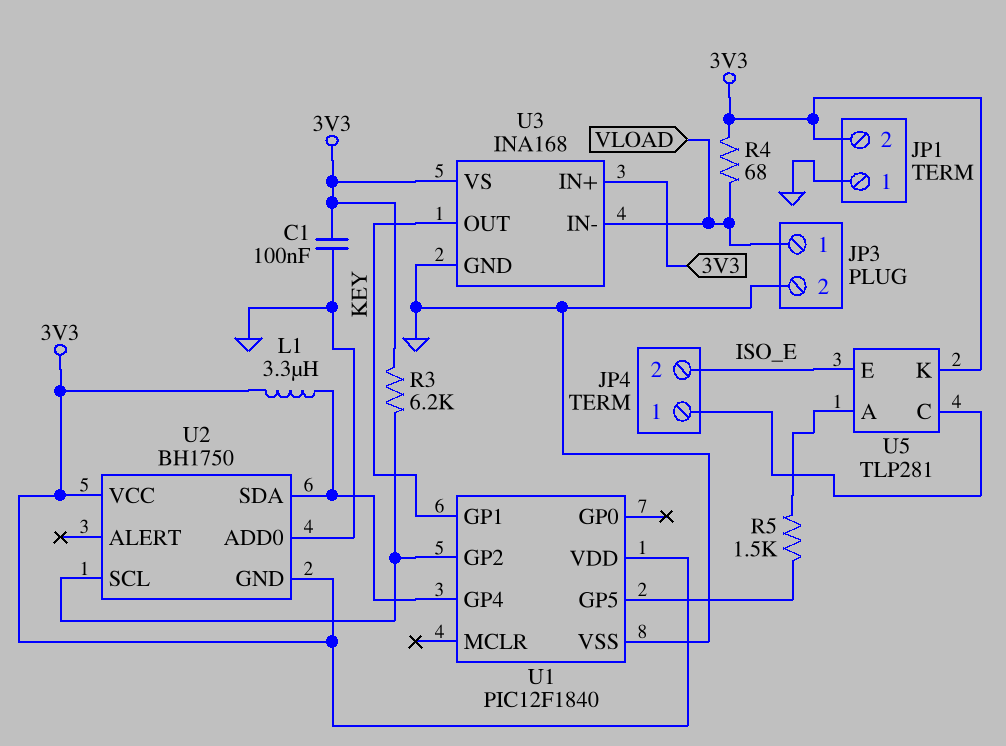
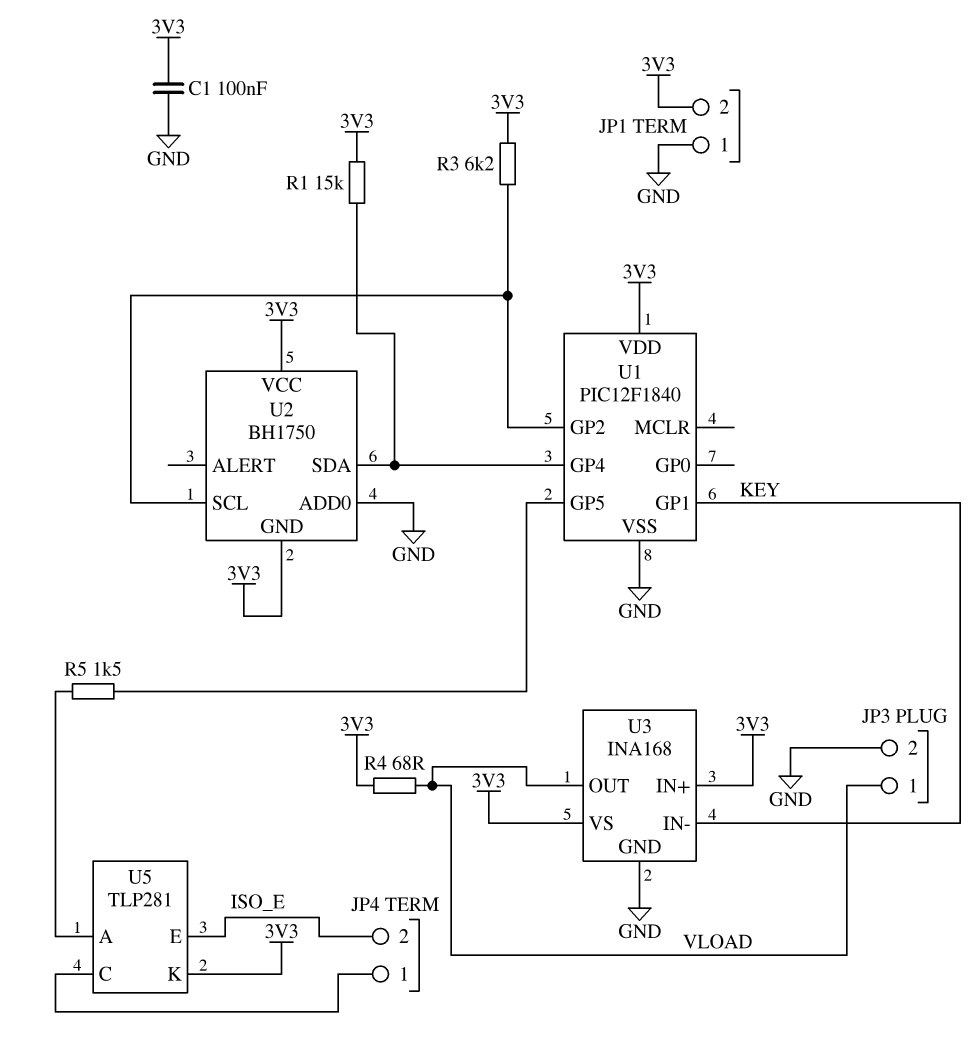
L1: 3.3uH (3V3, U1/GP4) -> none
R1: none -> 15k (3V3, U1/GP4)
U3 pin IN-: VLOAD -> KEY
U3 pin OUT: KEY -> VLOAD

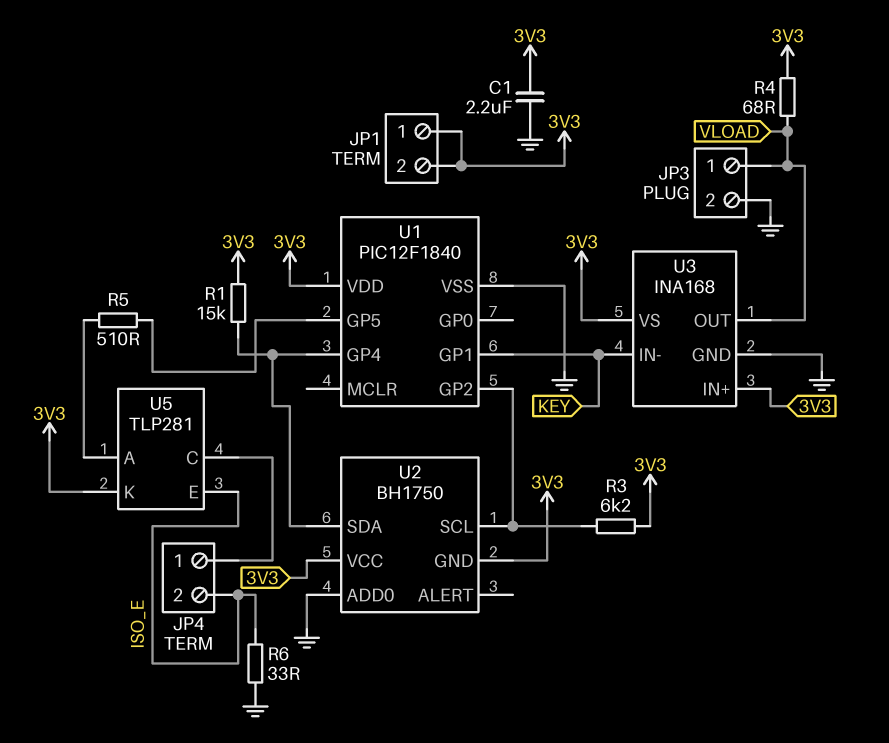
C1: 100nF (3V3, GND) -> 2.2uF (3V3, GND)
JP1 pin 1: GND -> 3V3
R5: 1.5k (U1/GP5, U5/A) -> 510 (U1/GP5, U5/A)
R6: none -> 33 (GND, ISO_E)

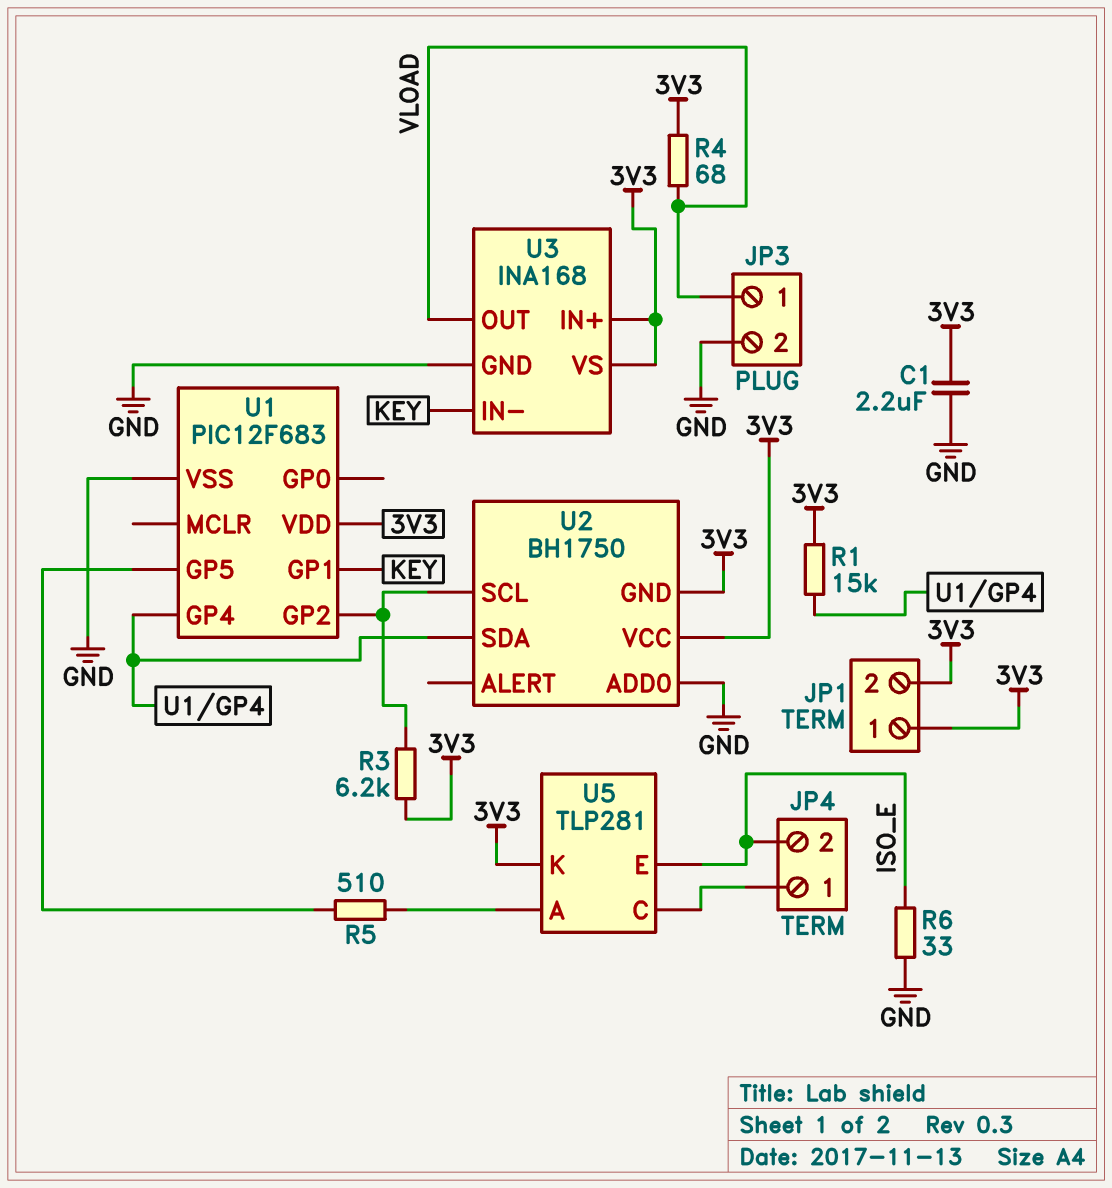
U1: PIC12F1840 -> PIC12F683

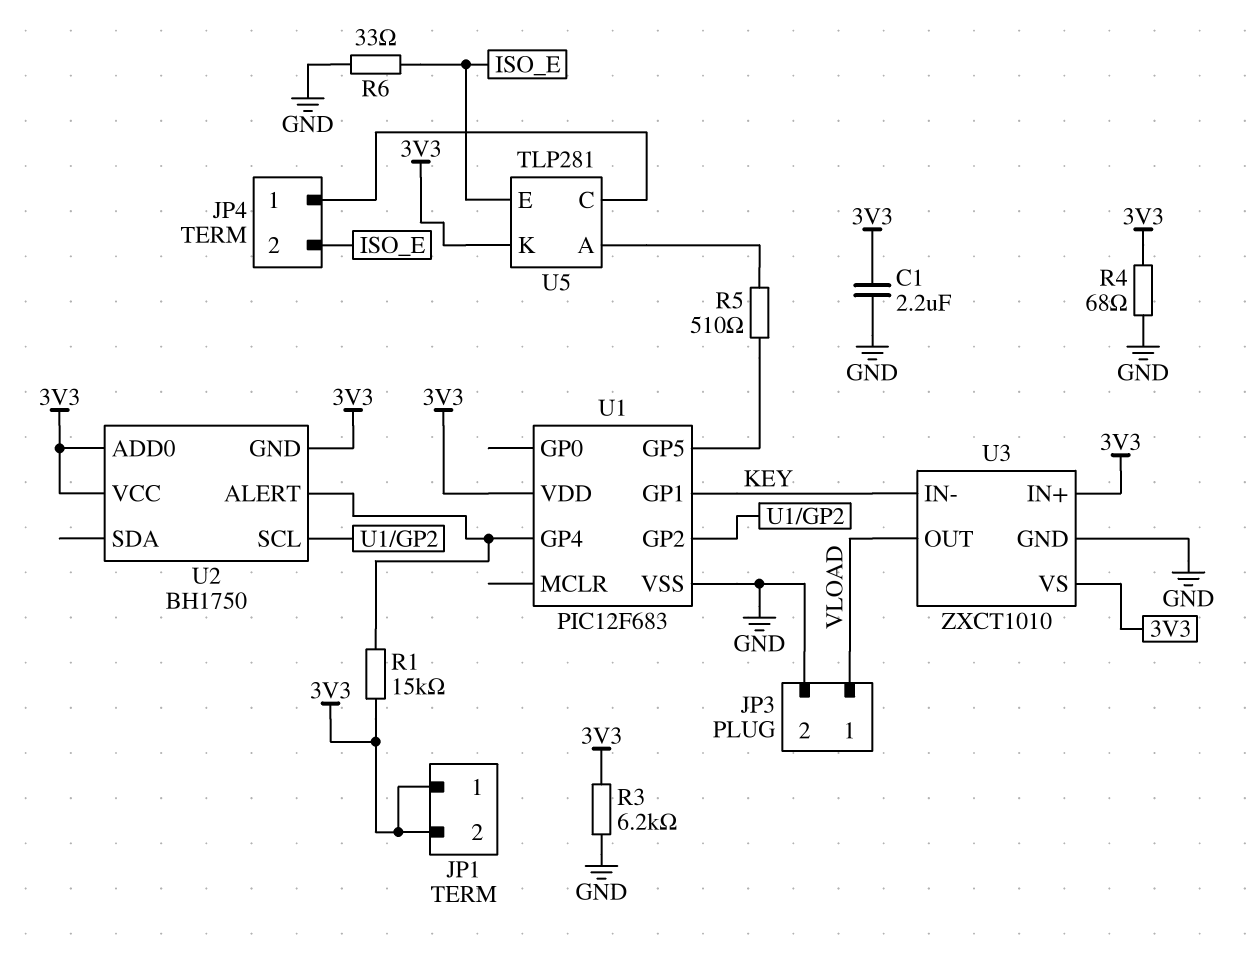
R3: 6.2k (3V3, U1/GP2) -> 6.2k (3V3, GND)
R4: 68 (3V3, VLOAD) -> 68 (3V3, GND)
U2 pin ADD0: GND -> 3V3
U2 pin ALERT: none -> U1/GP4
U2 pin SDA: U1/GP4 -> none
U3: INA168 -> ZXCT1010

